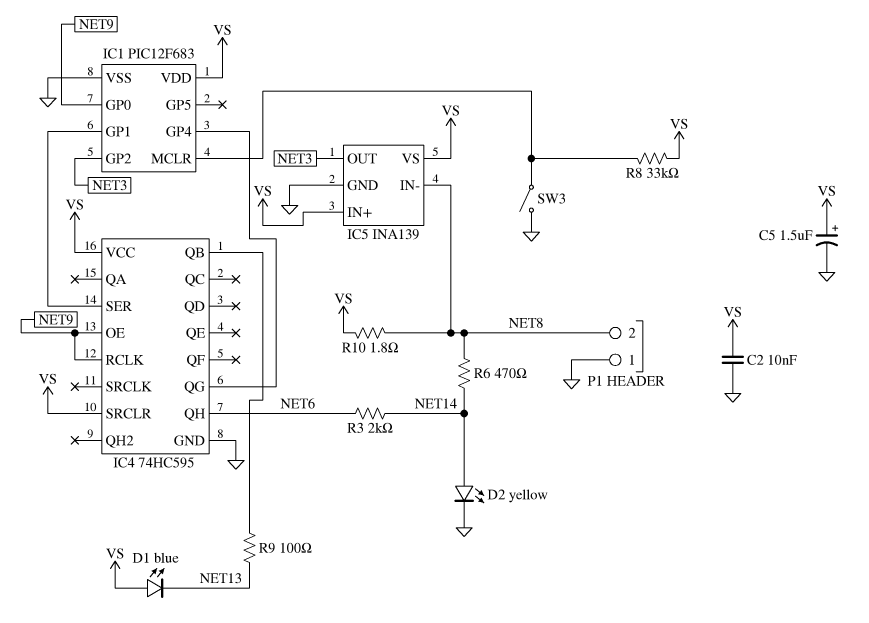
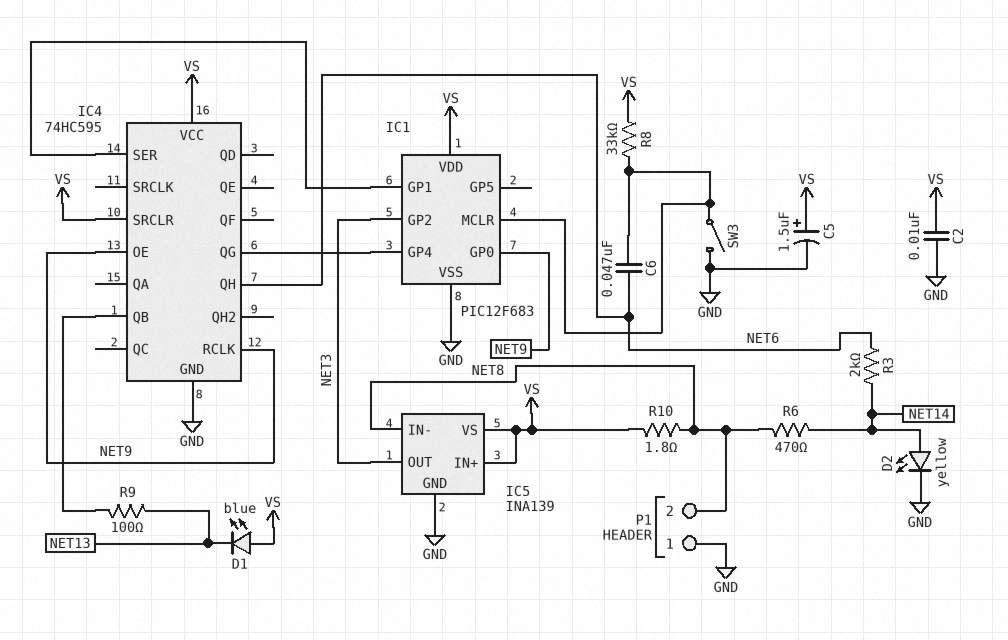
C6: none -> 47nF (IC1/MCLR, NET6)

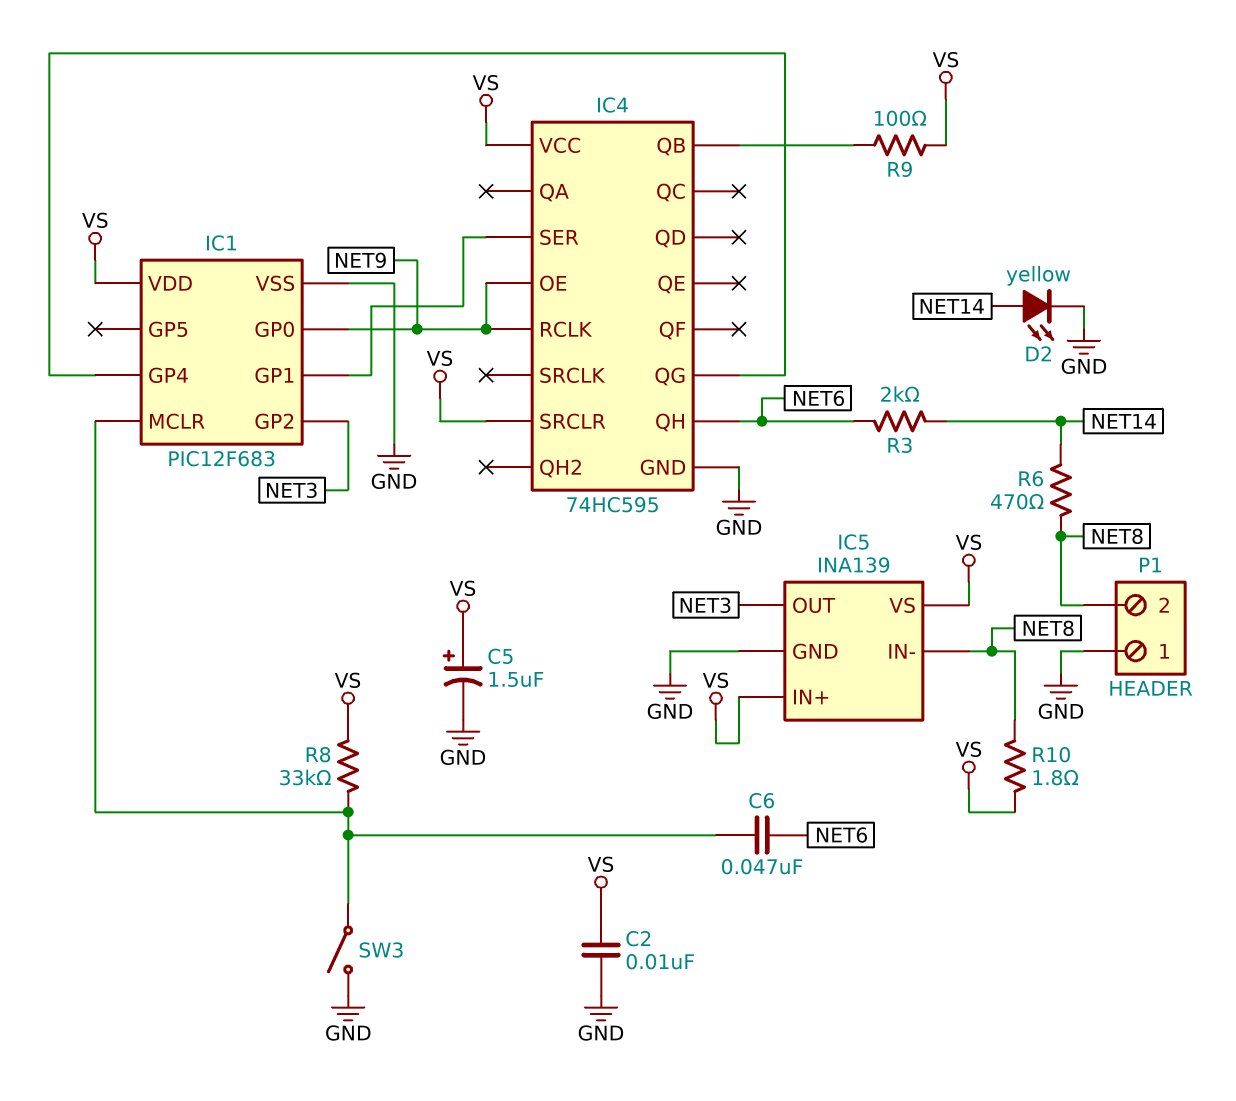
D1: LED blue (A VS, K NET13) -> none
R9: 100 (IC4/QB, NET13) -> 100 (IC4/QB, VS)

